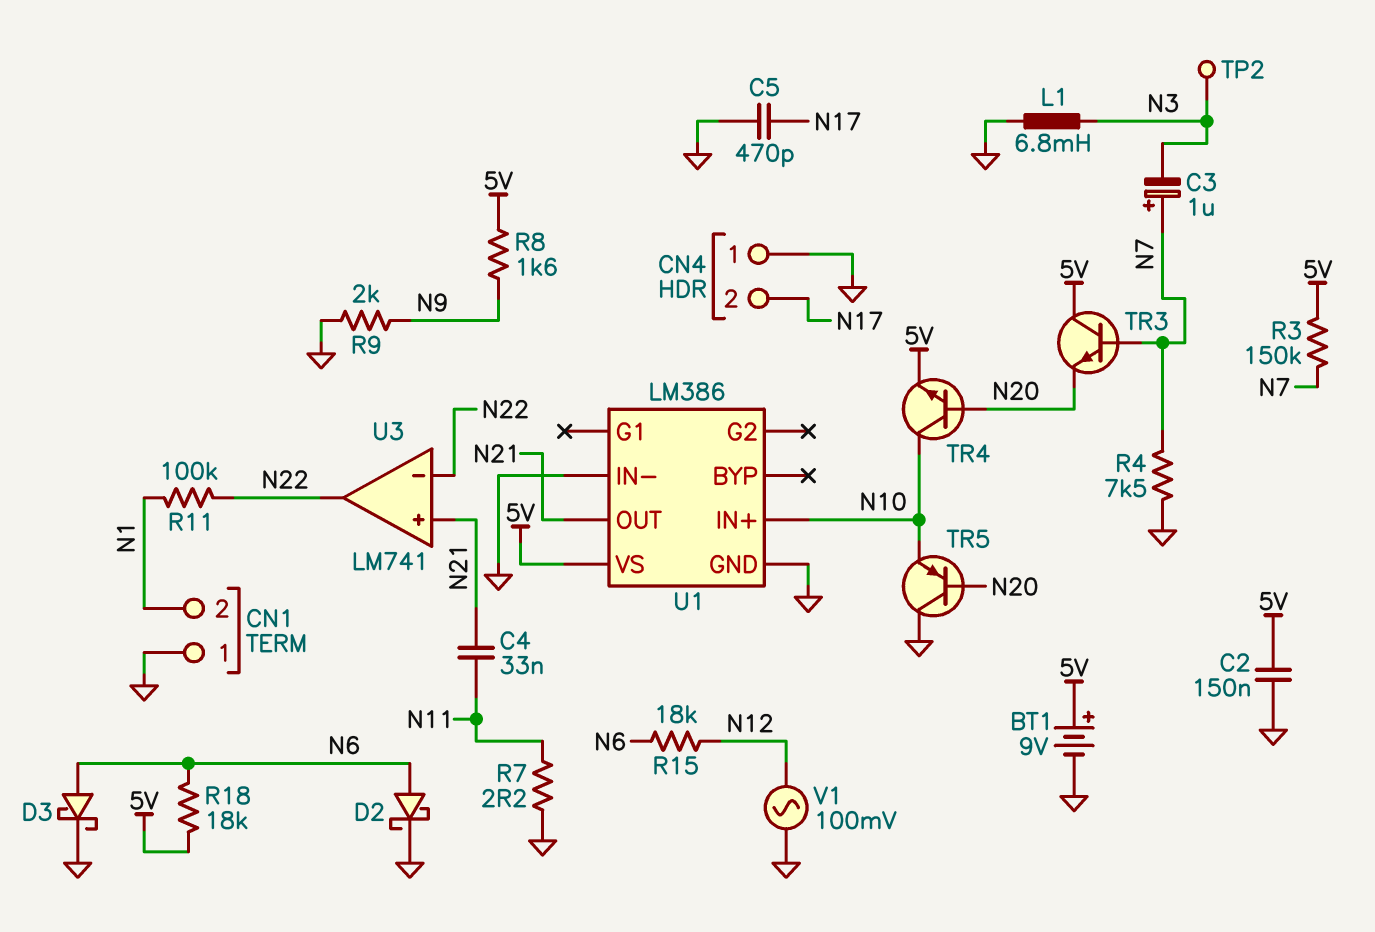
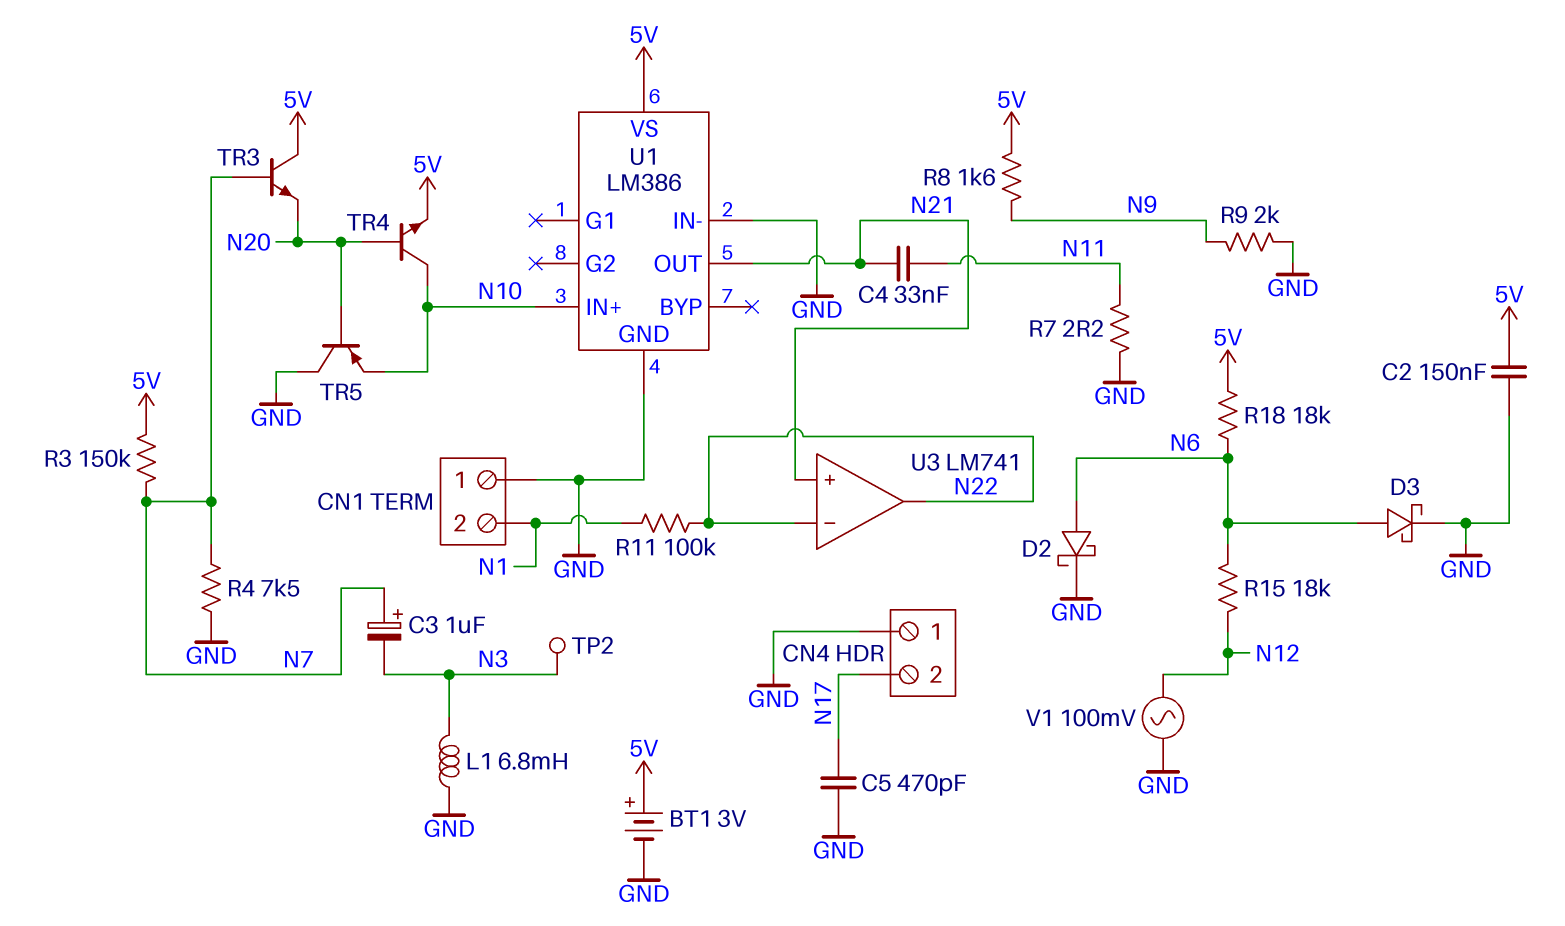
BT1: 9V (plus 5V, minus GND) -> 3V (plus 5V, minus GND)

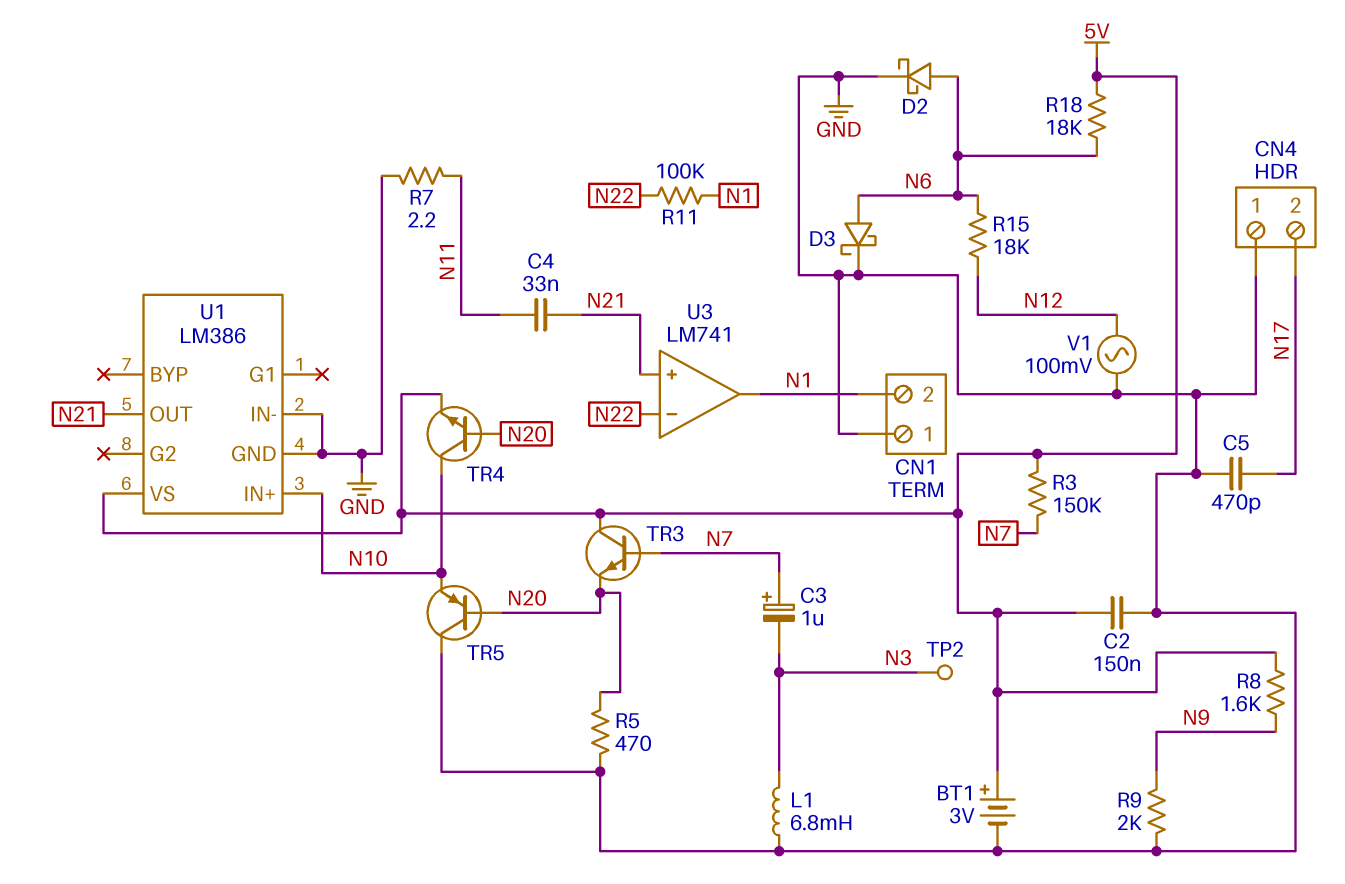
R4: 7.5k (GND, N7) -> none
R5: none -> 470 (GND, N20)
U3 pin out: N22 -> N1

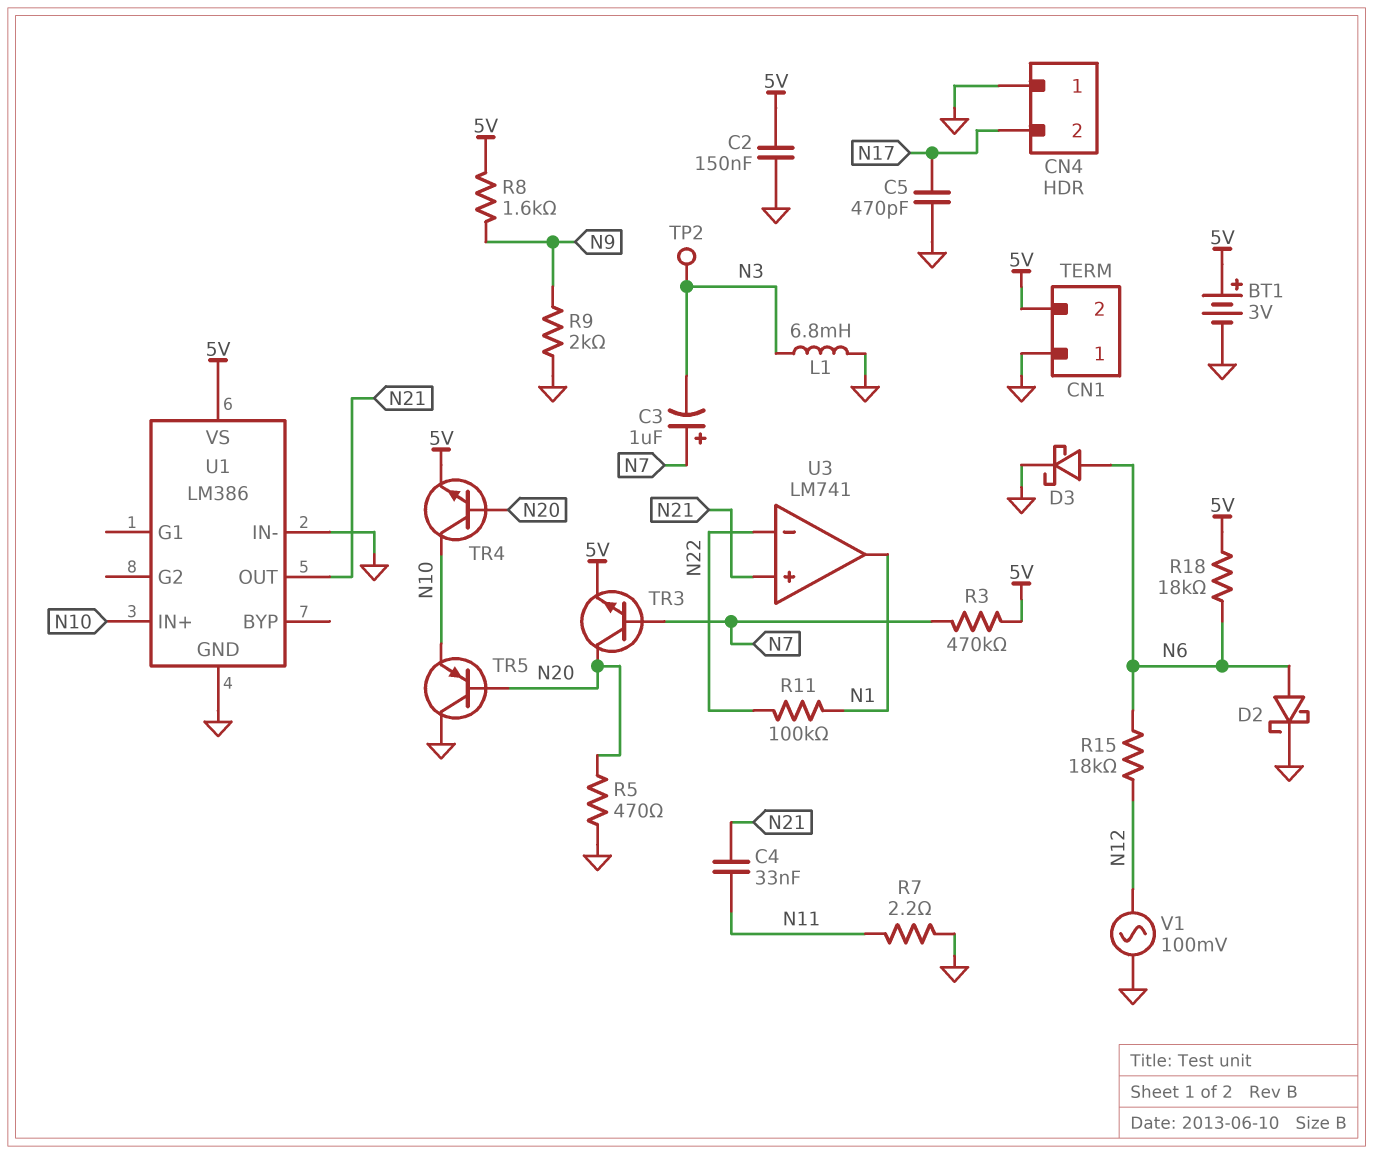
CN1 pin 2: N1 -> 5V
R3: 150k (5V, N7) -> 470k (5V, N7)
TR3: NPN (B N7, C 5V, E N20) -> NPN (B N7, C N20, E 5V)

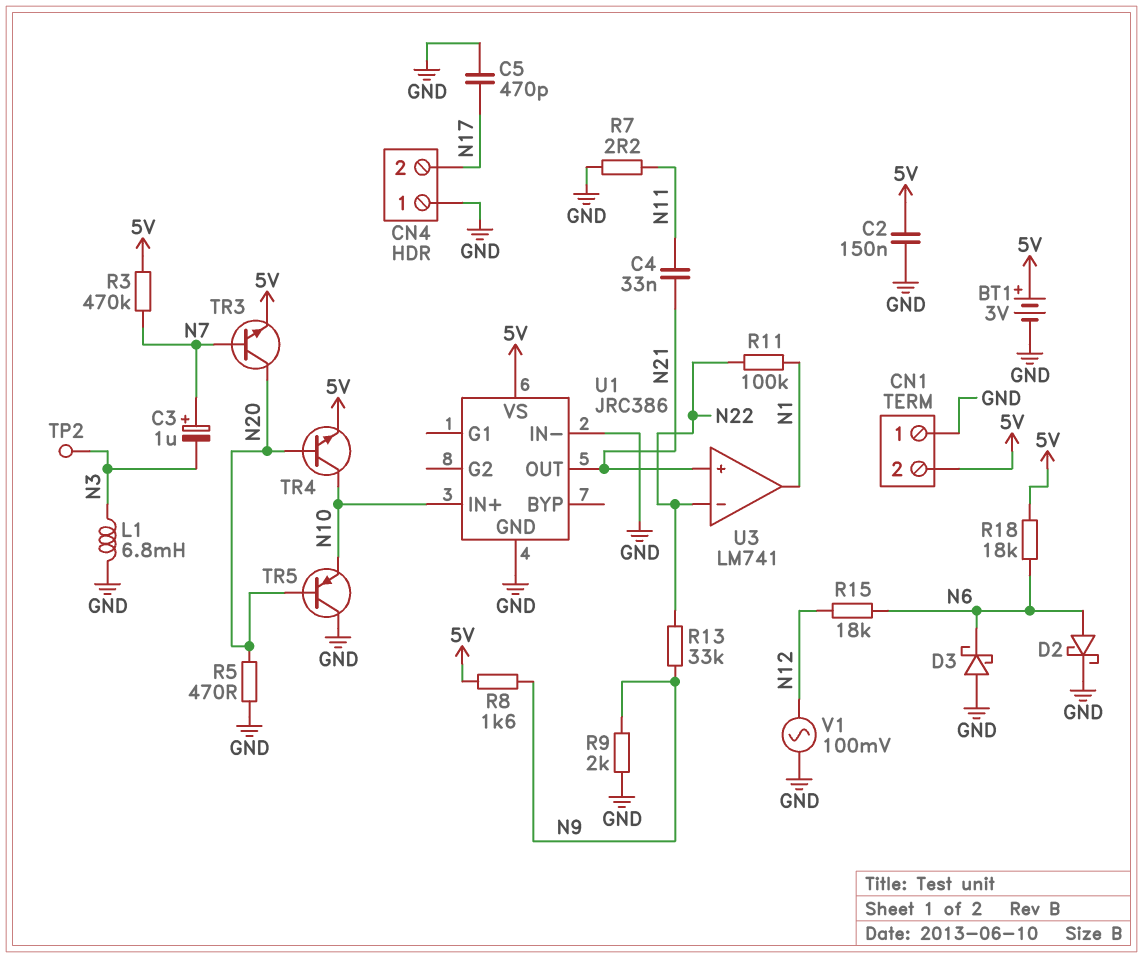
D3: schottky (A N6, K GND) -> schottky (A GND, K N6)
R13: none -> 33k (N9, N22)
U1: LM386 -> JRC386

